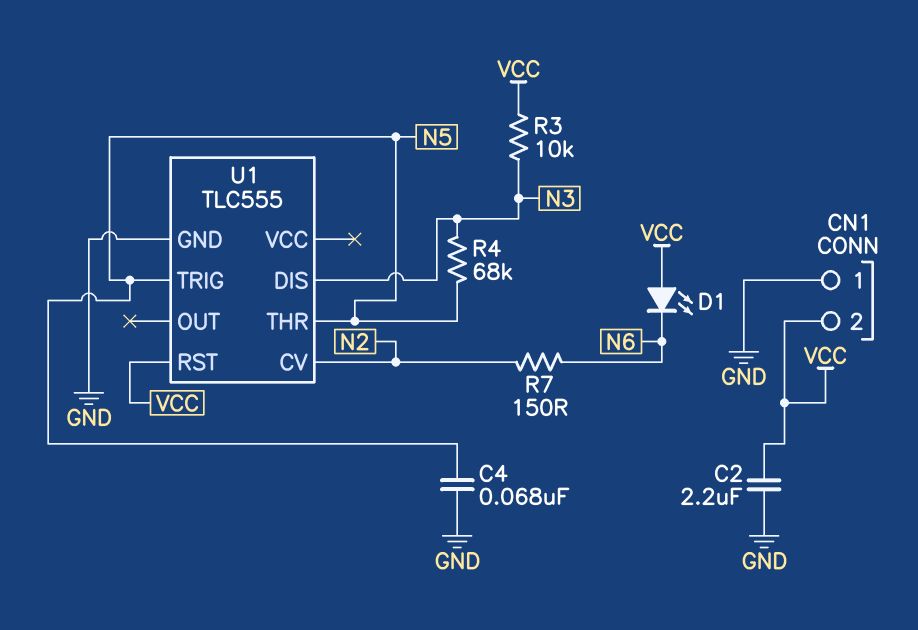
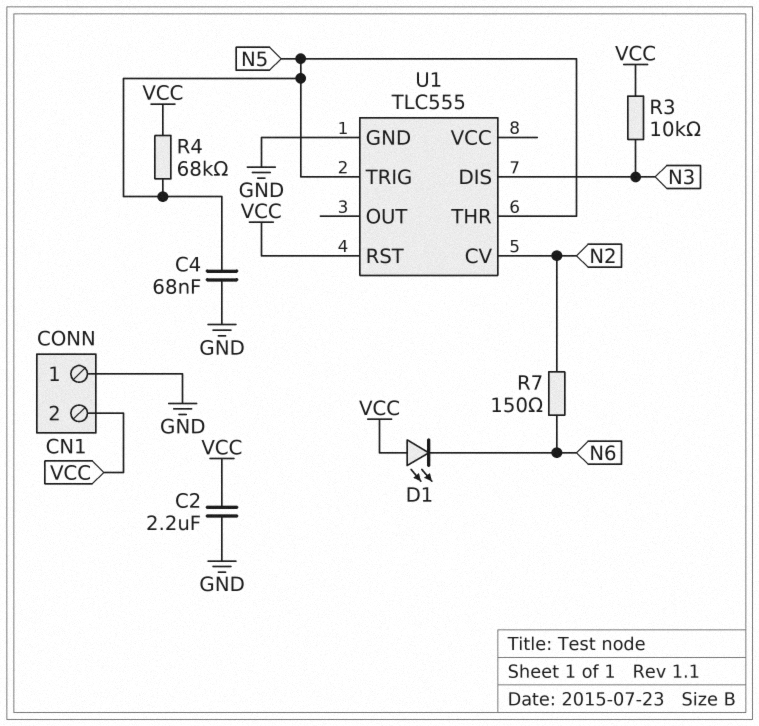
R4: 68k (N3, N5) -> 68k (N5, VCC)

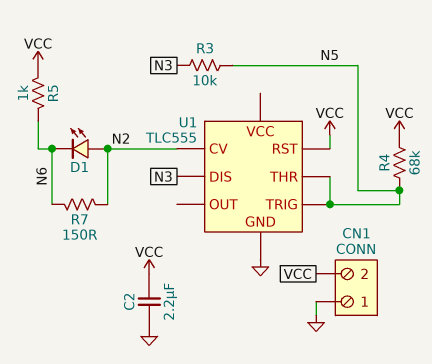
C4: 68nF (GND, N5) -> none
D1: LED (A VCC, K N6) -> LED (A N2, K N6)
R3: 10k (N3, VCC) -> 10k (N3, N5)
R5: none -> 1k (N6, VCC)

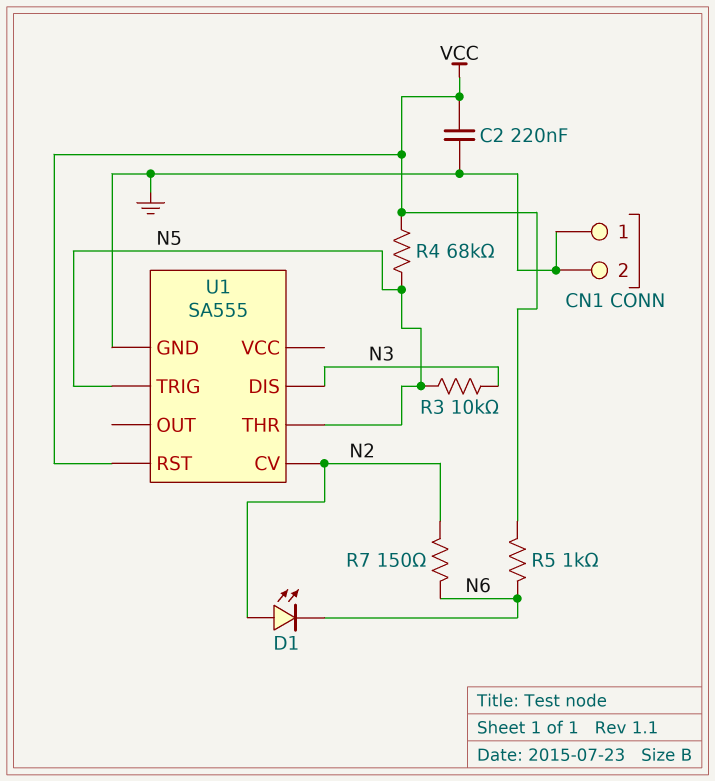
C2: 2.2uF (GND, VCC) -> 220nF (GND, VCC)
CN1 pin 2: VCC -> GND
U1: TLC555 -> SA555

